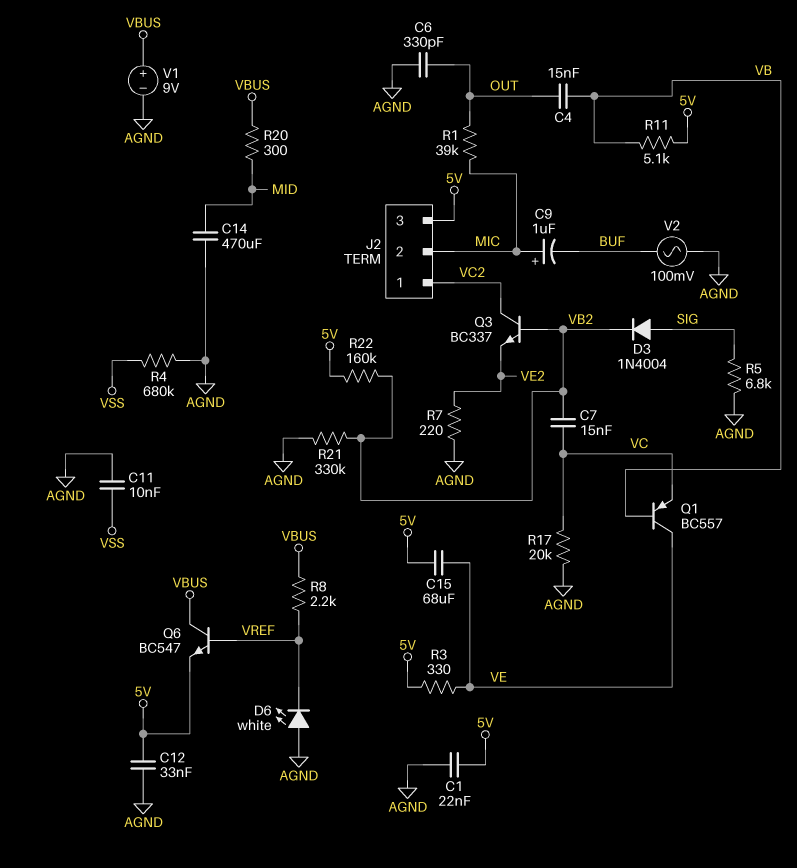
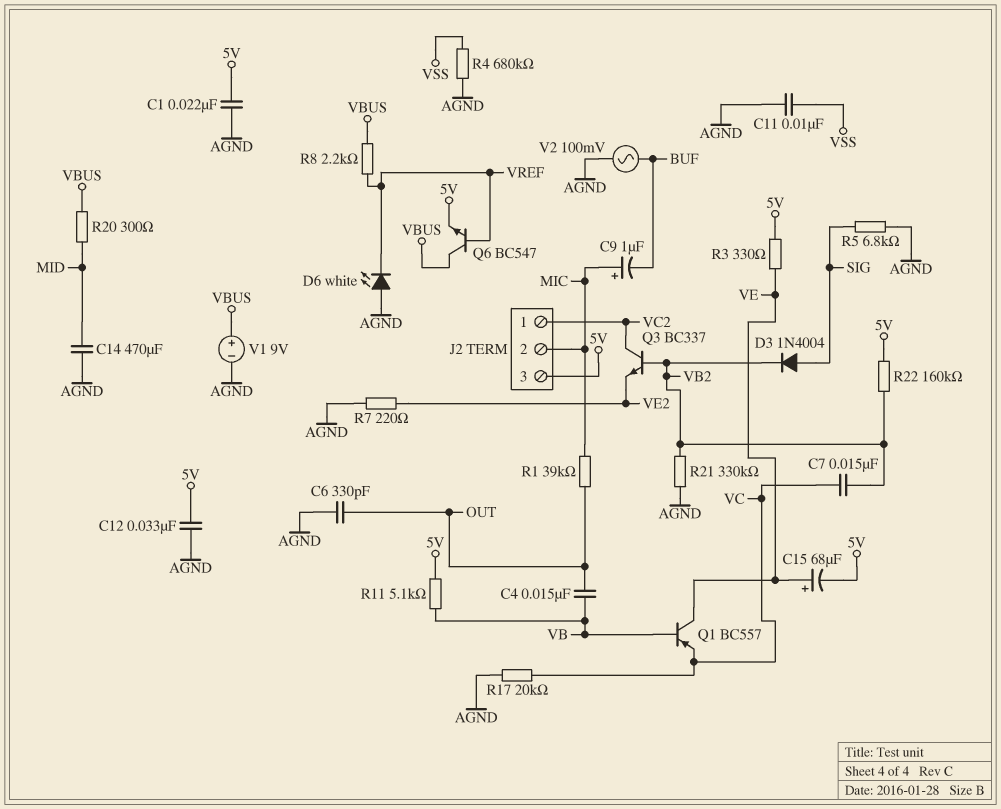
C15: 68uF (5V, VE) -> 68uF (plus VE, minus 5V)

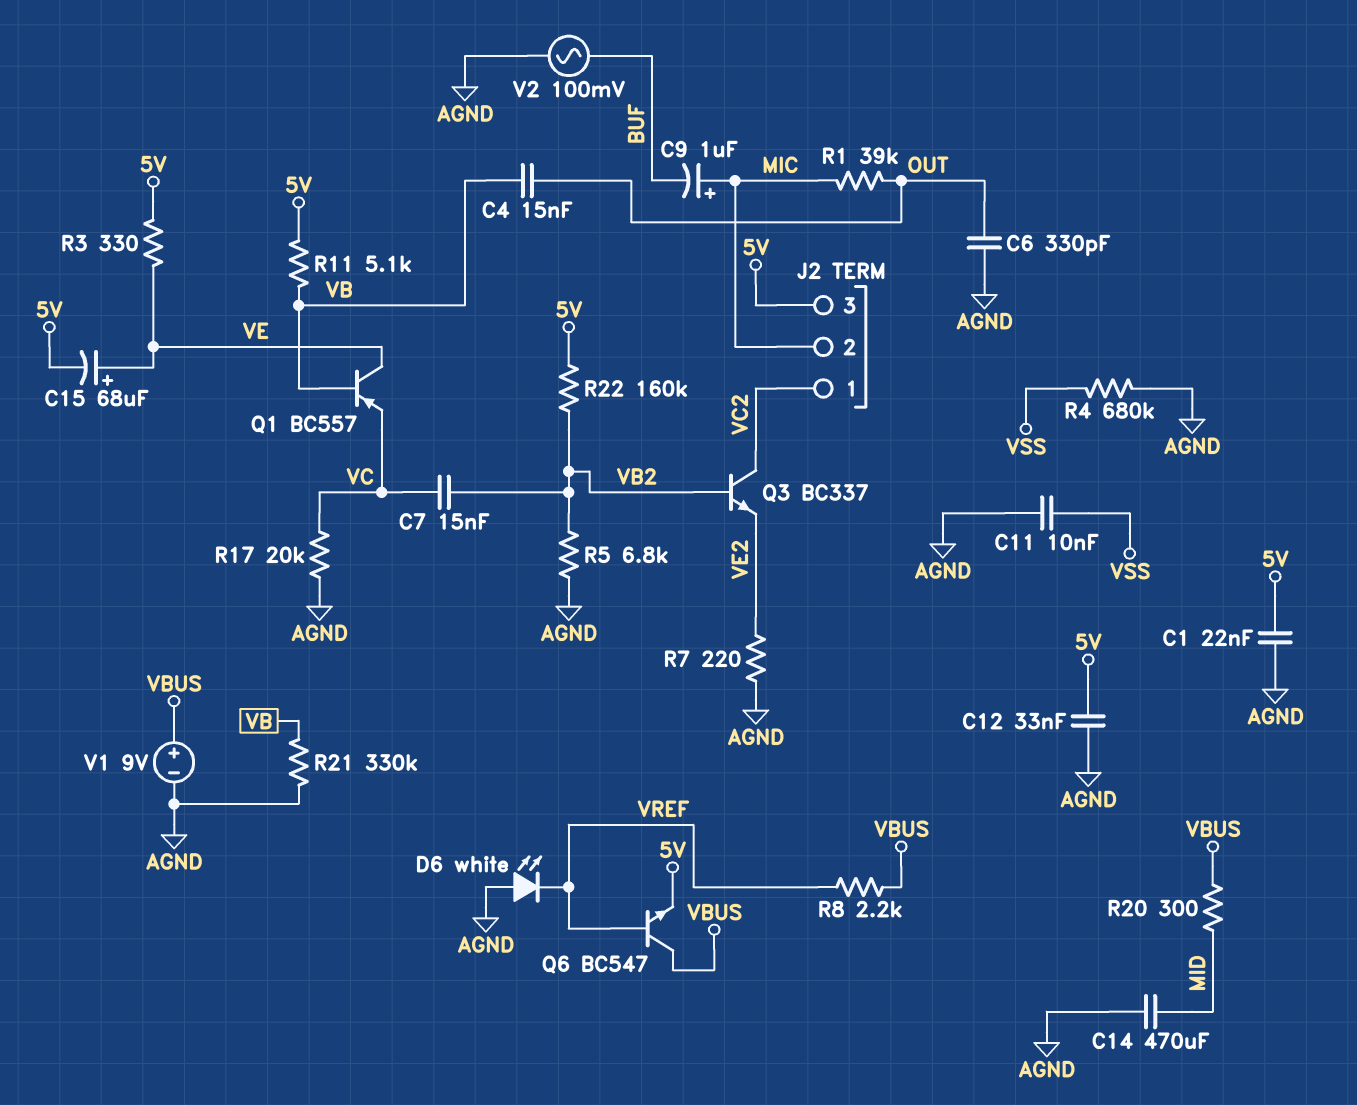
D3: diode 1N4004 (A SIG, K VB2) -> none
R5: 6.8k (AGND, SIG) -> 6.8k (AGND, VB2)
R21: 330k (AGND, VB2) -> 330k (AGND, VB)

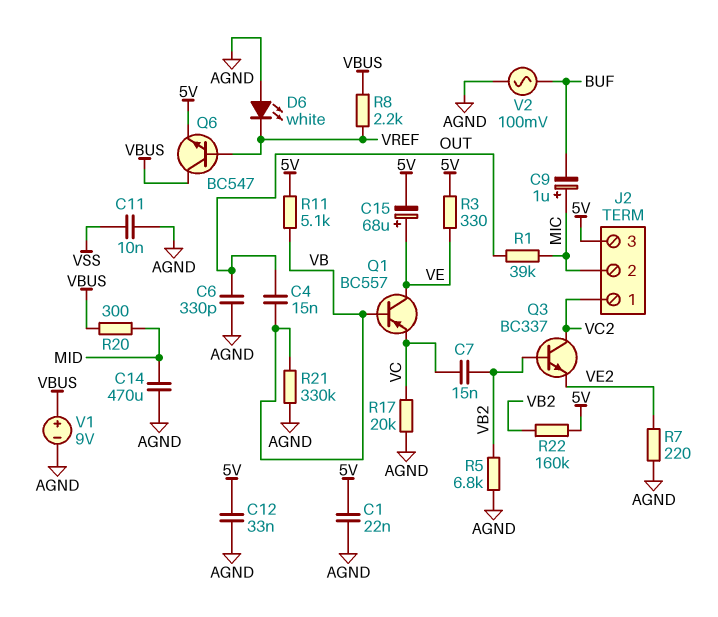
R4: 680k (AGND, VSS) -> none

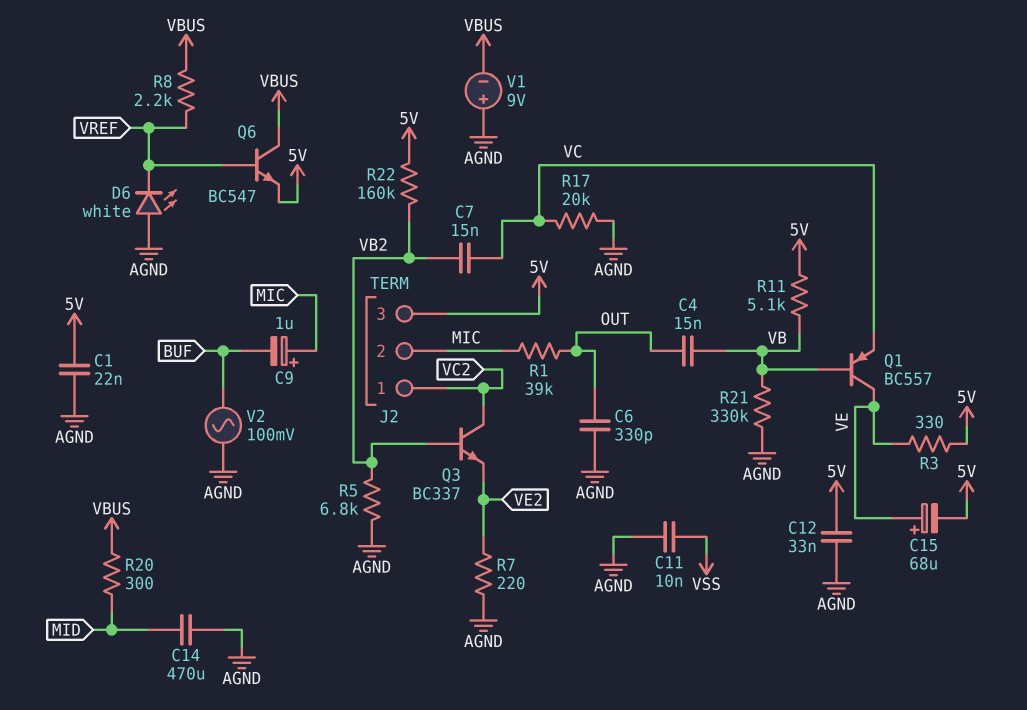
V1: 9V (plus VBUS, minus AGND) -> 9V (plus AGND, minus VBUS)

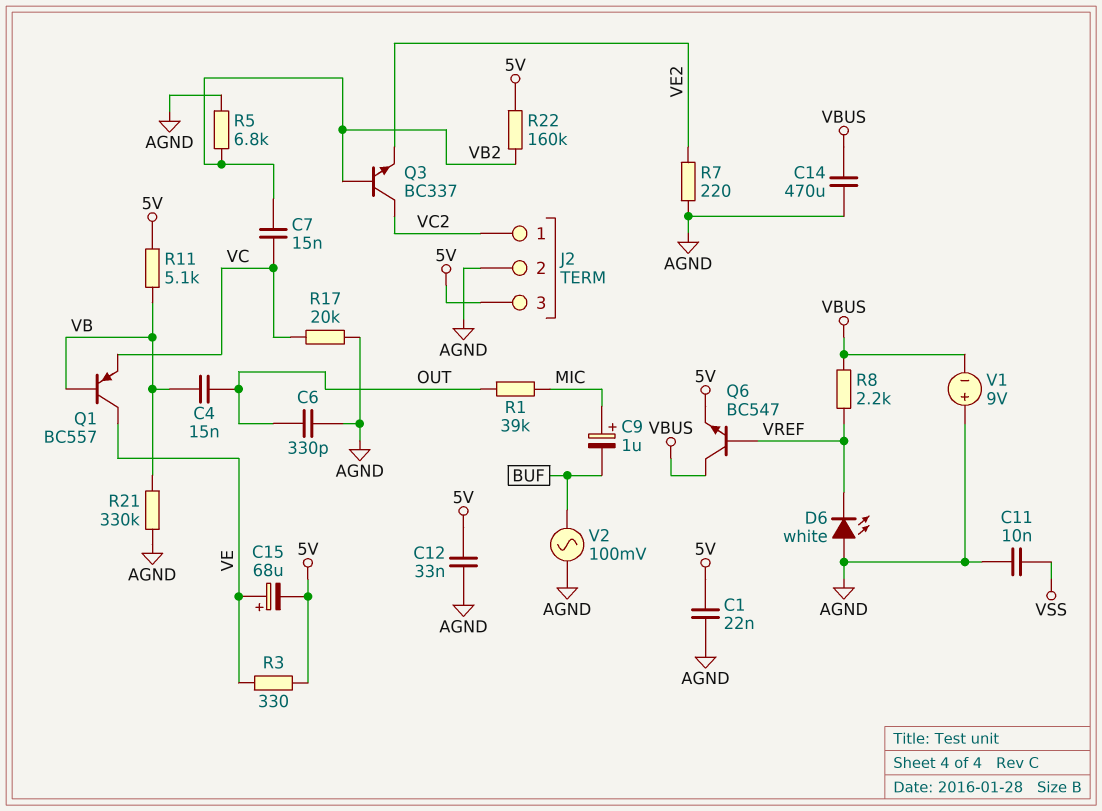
C14: 470uF (AGND, MID) -> 470uF (AGND, VBUS)
J2 pin 2: MIC -> AGND
R20: 300 (MID, VBUS) -> none

